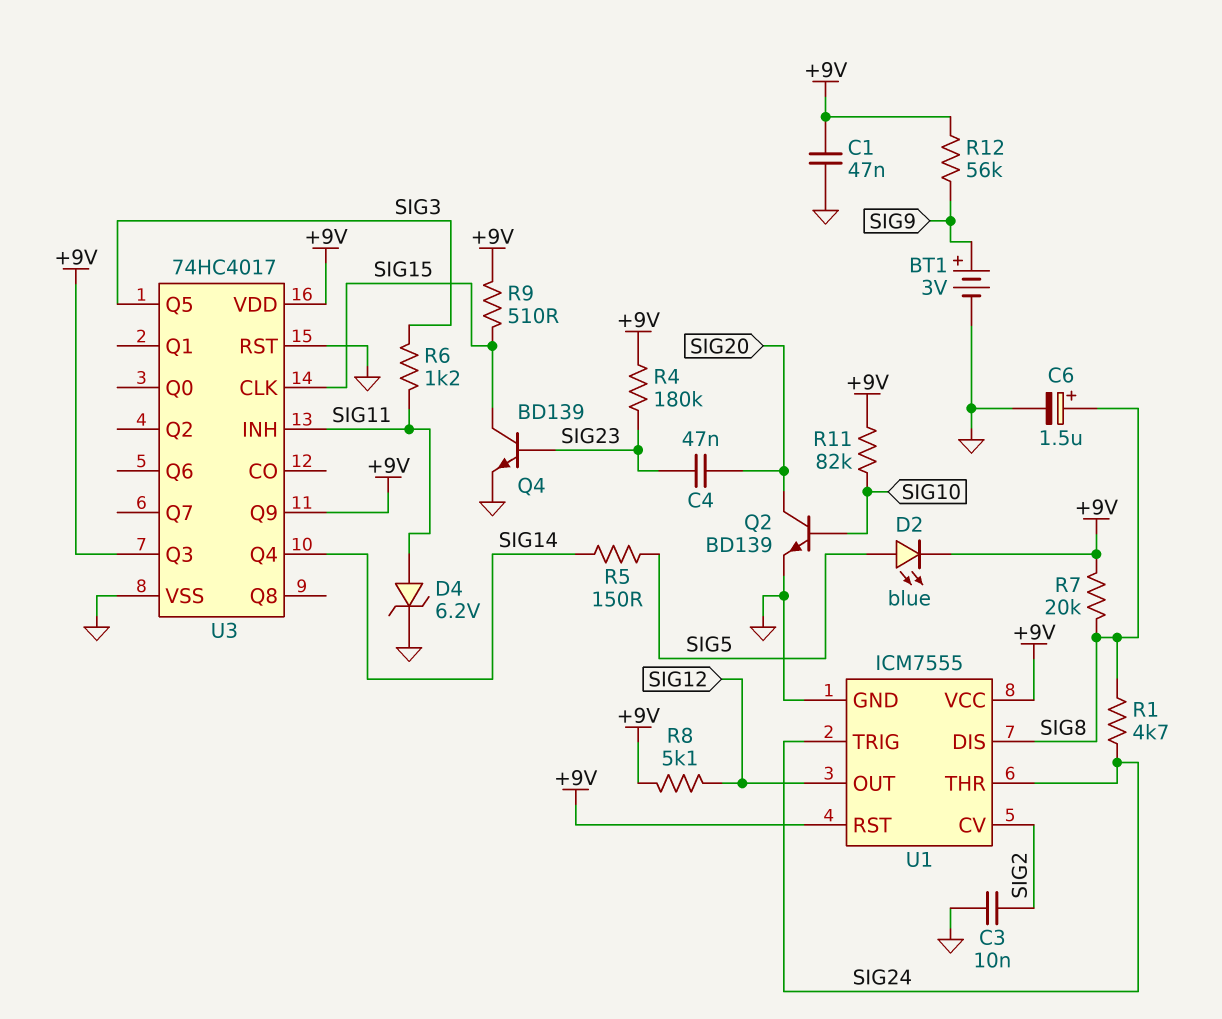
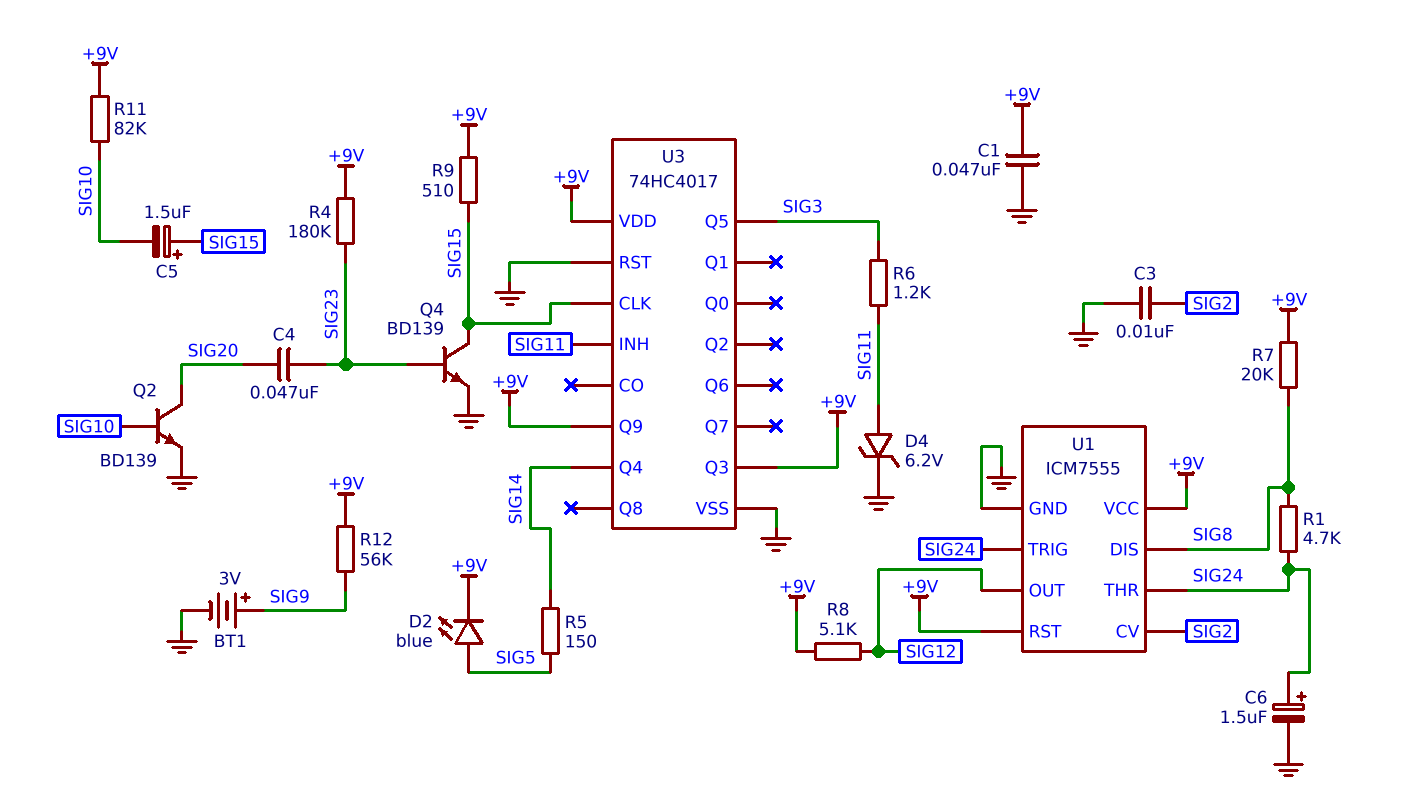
C5: none -> 1.5uF (plus SIG15, minus SIG10)
C6: 1.5uF (plus SIG8, minus GND) -> 1.5uF (plus SIG24, minus GND)

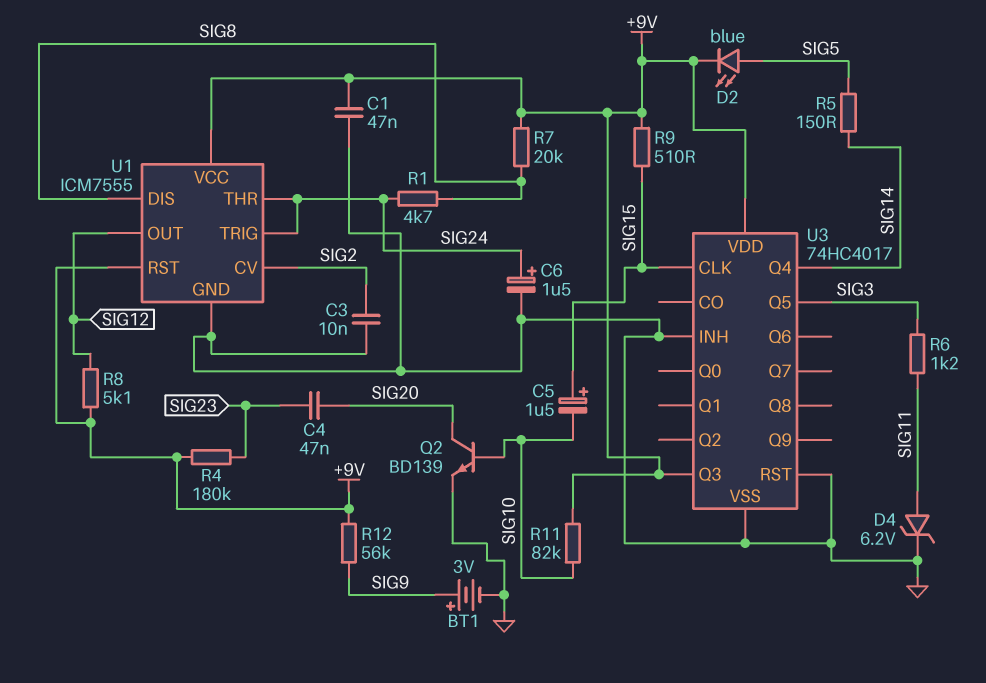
Q4: NPN BD139 (B SIG23, C SIG15, E GND) -> none
U3 pin INH: SIG11 -> GND
U3 pin Q9: +9V -> none

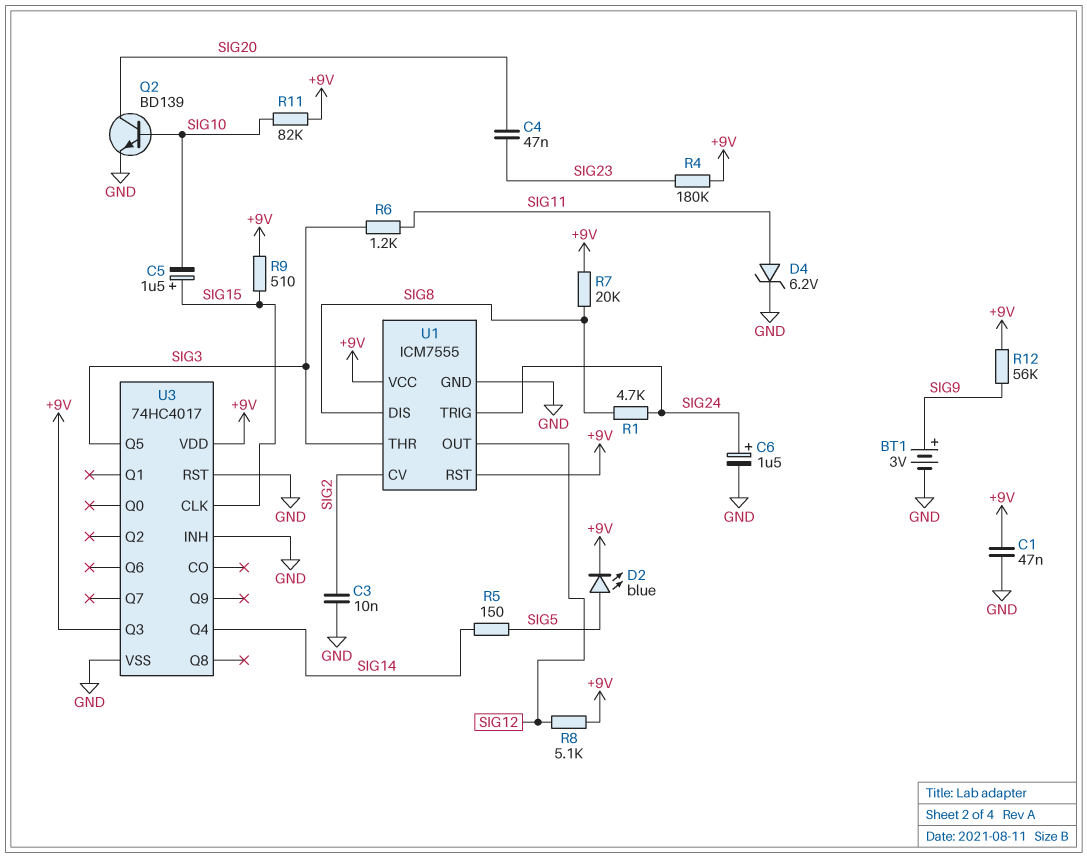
U1 pin THR: SIG24 -> SIG3

